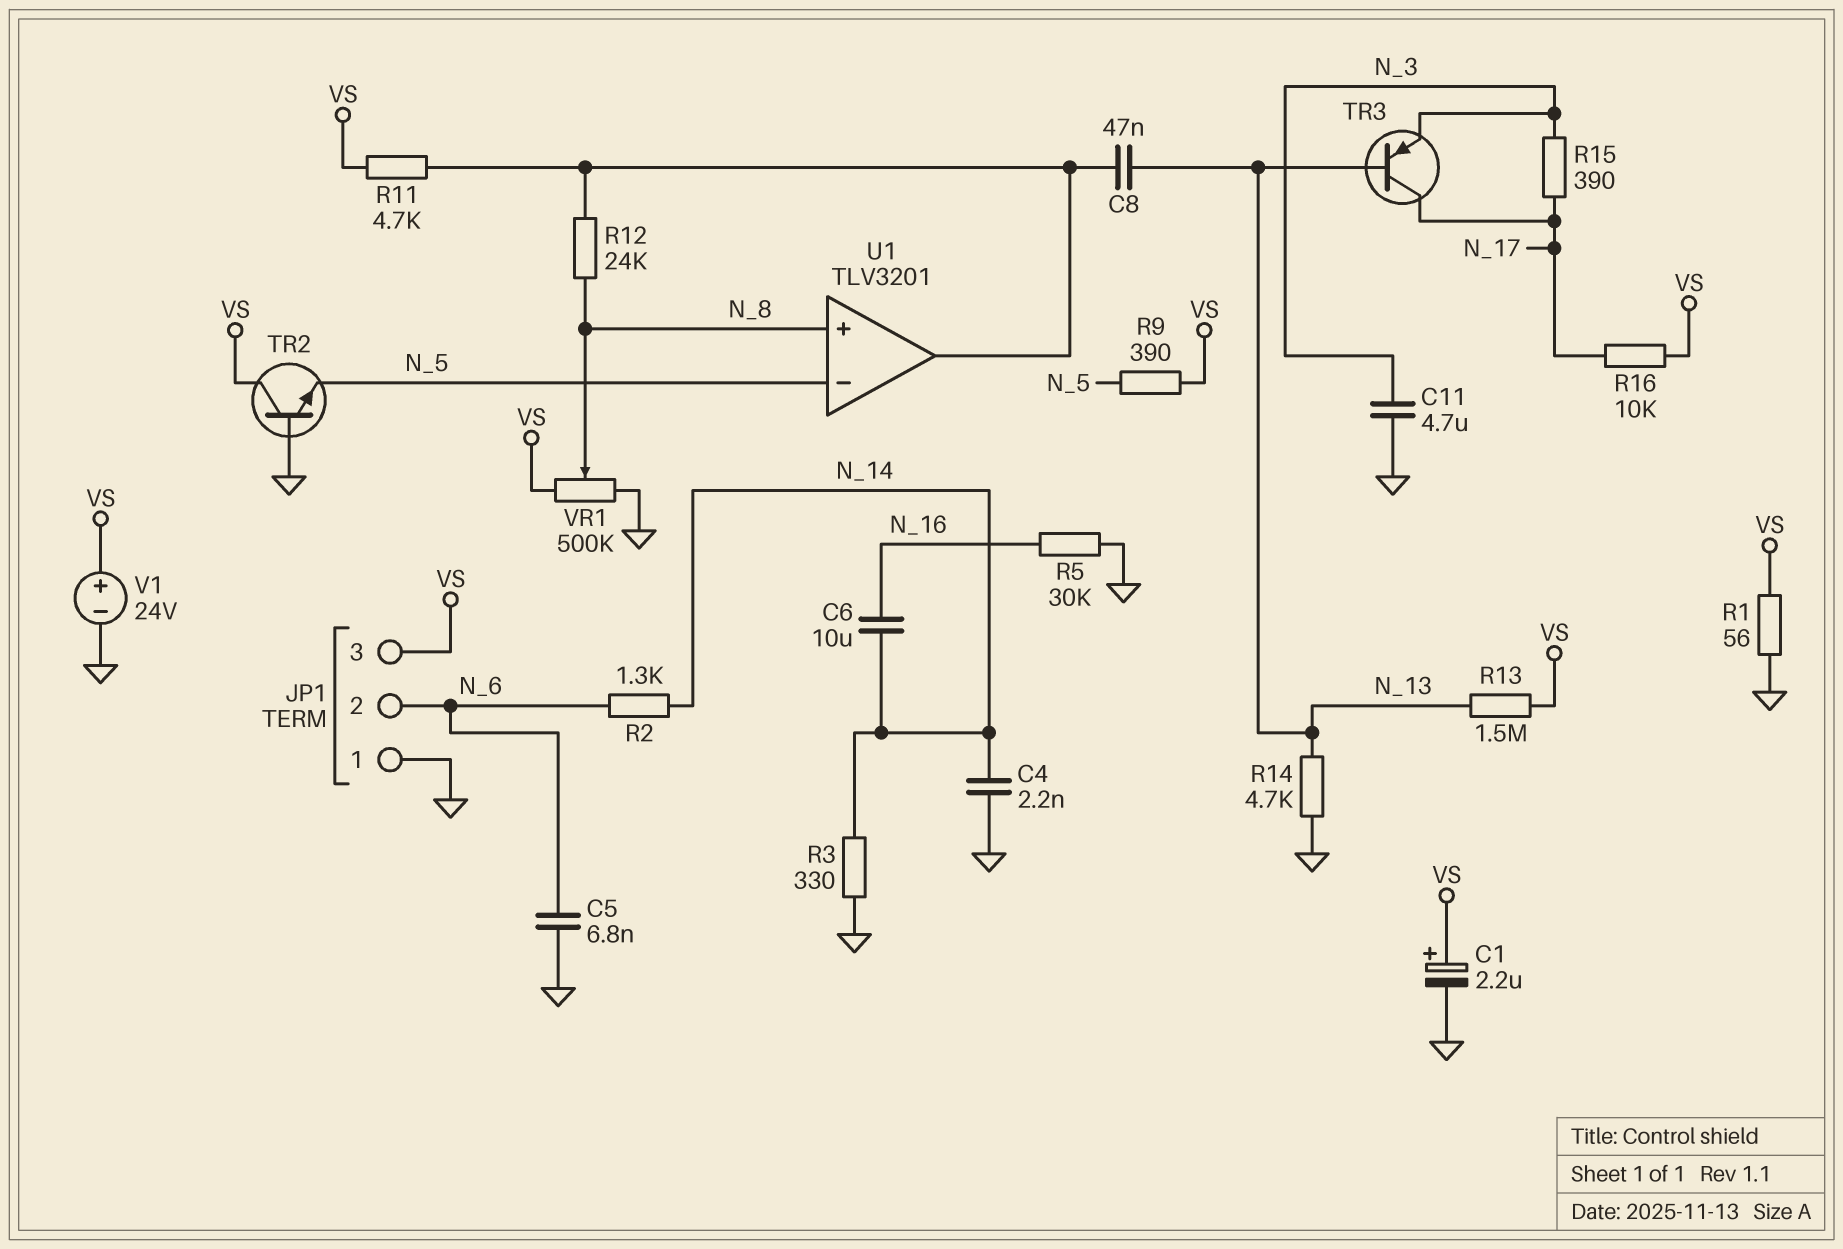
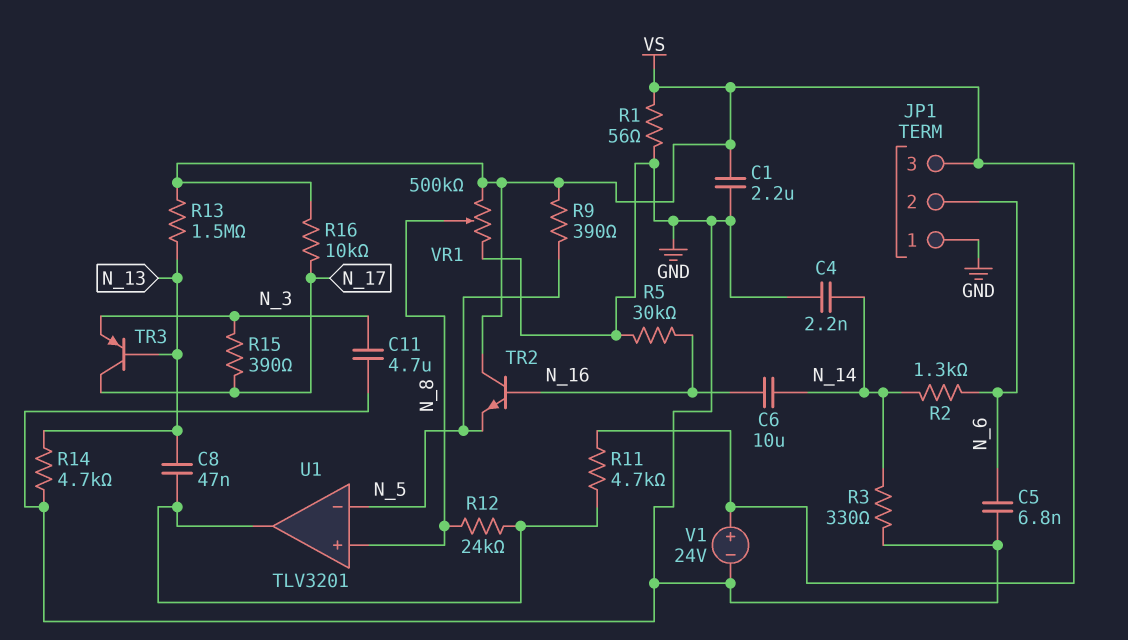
C1: 2.2uF (plus VS, minus GND) -> 2.2uF (GND, VS)
TR2: NPN (B GND, C VS, E N_5) -> NPN (B N_16, C VS, E N_5)

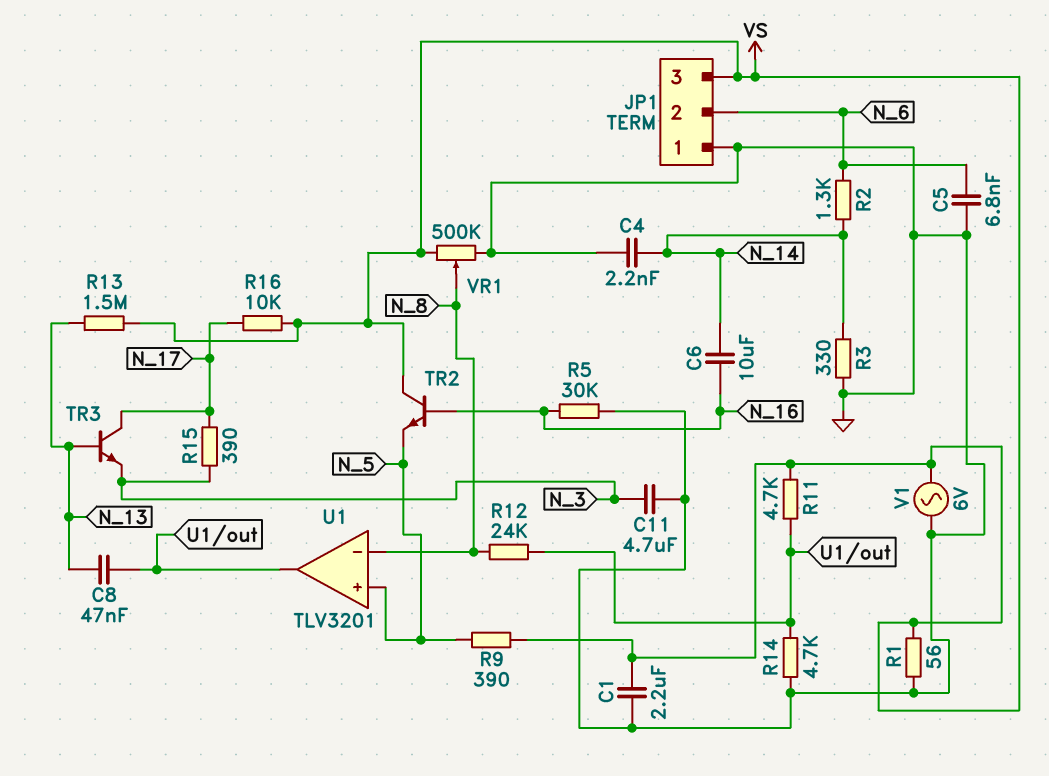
R14: 4.7k (GND, N_13) -> 4.7k (GND, U1/out)
TR3: PNP (B N_13, C N_17, E N_3) -> NPN (B N_13, C N_17, E N_3)
U1 pin in+: N_8 -> N_5
U1 pin in-: N_5 -> N_8
V1: 24V (plus VS, minus GND) -> AC 6V (GND, VS)

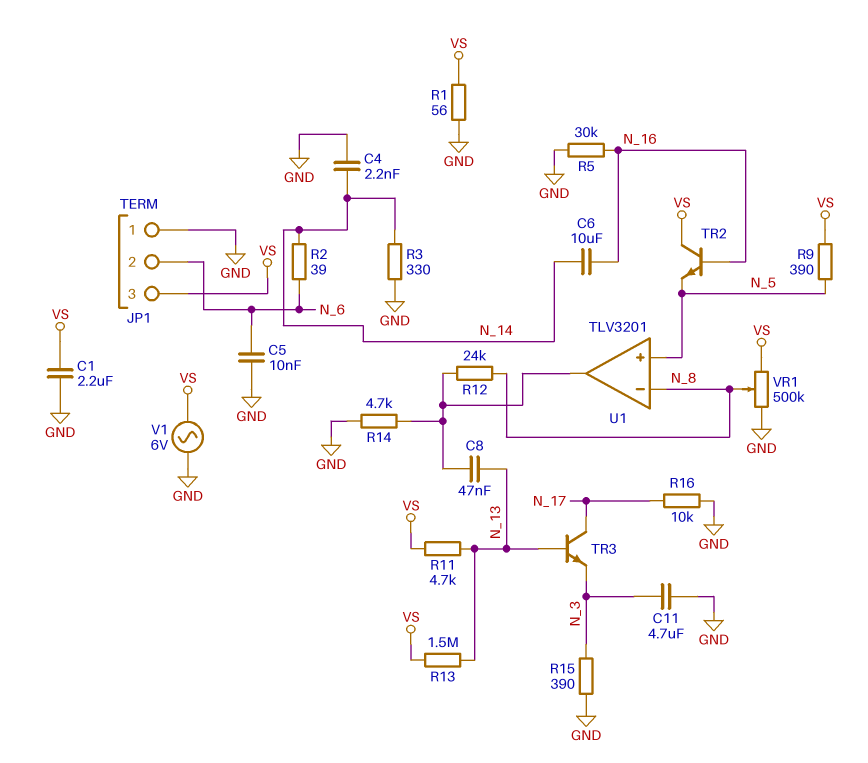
C5: 6.8nF (GND, N_6) -> 10nF (GND, N_6)
R2: 1.3k (N_6, N_14) -> 39 (N_6, N_14)
R11: 4.7k (U1/out, VS) -> 4.7k (N_13, VS)
R15: 390 (N_3, N_17) -> 390 (GND, N_3)
R16: 10k (N_17, VS) -> 10k (GND, N_17)

